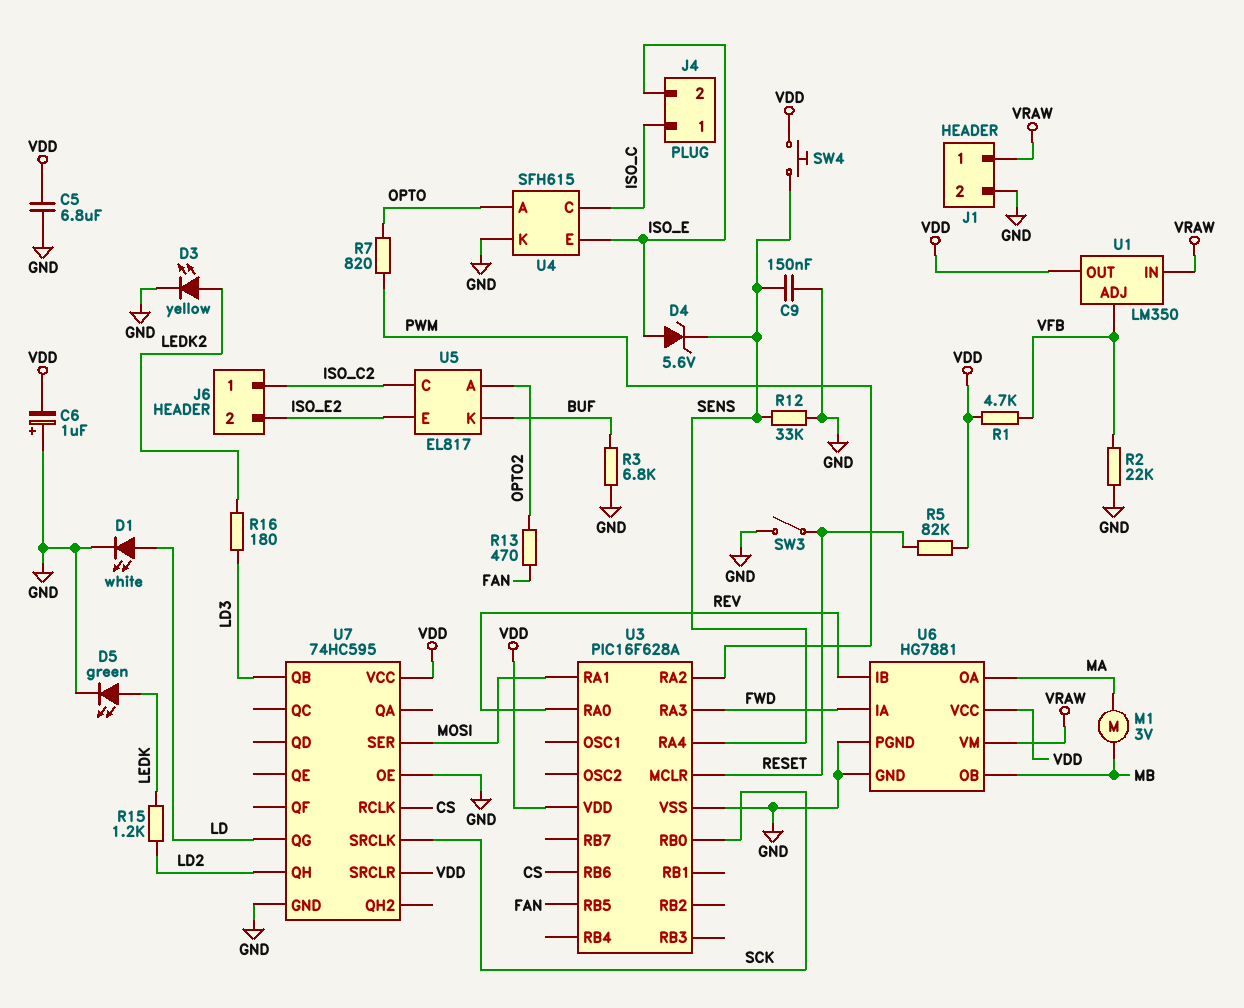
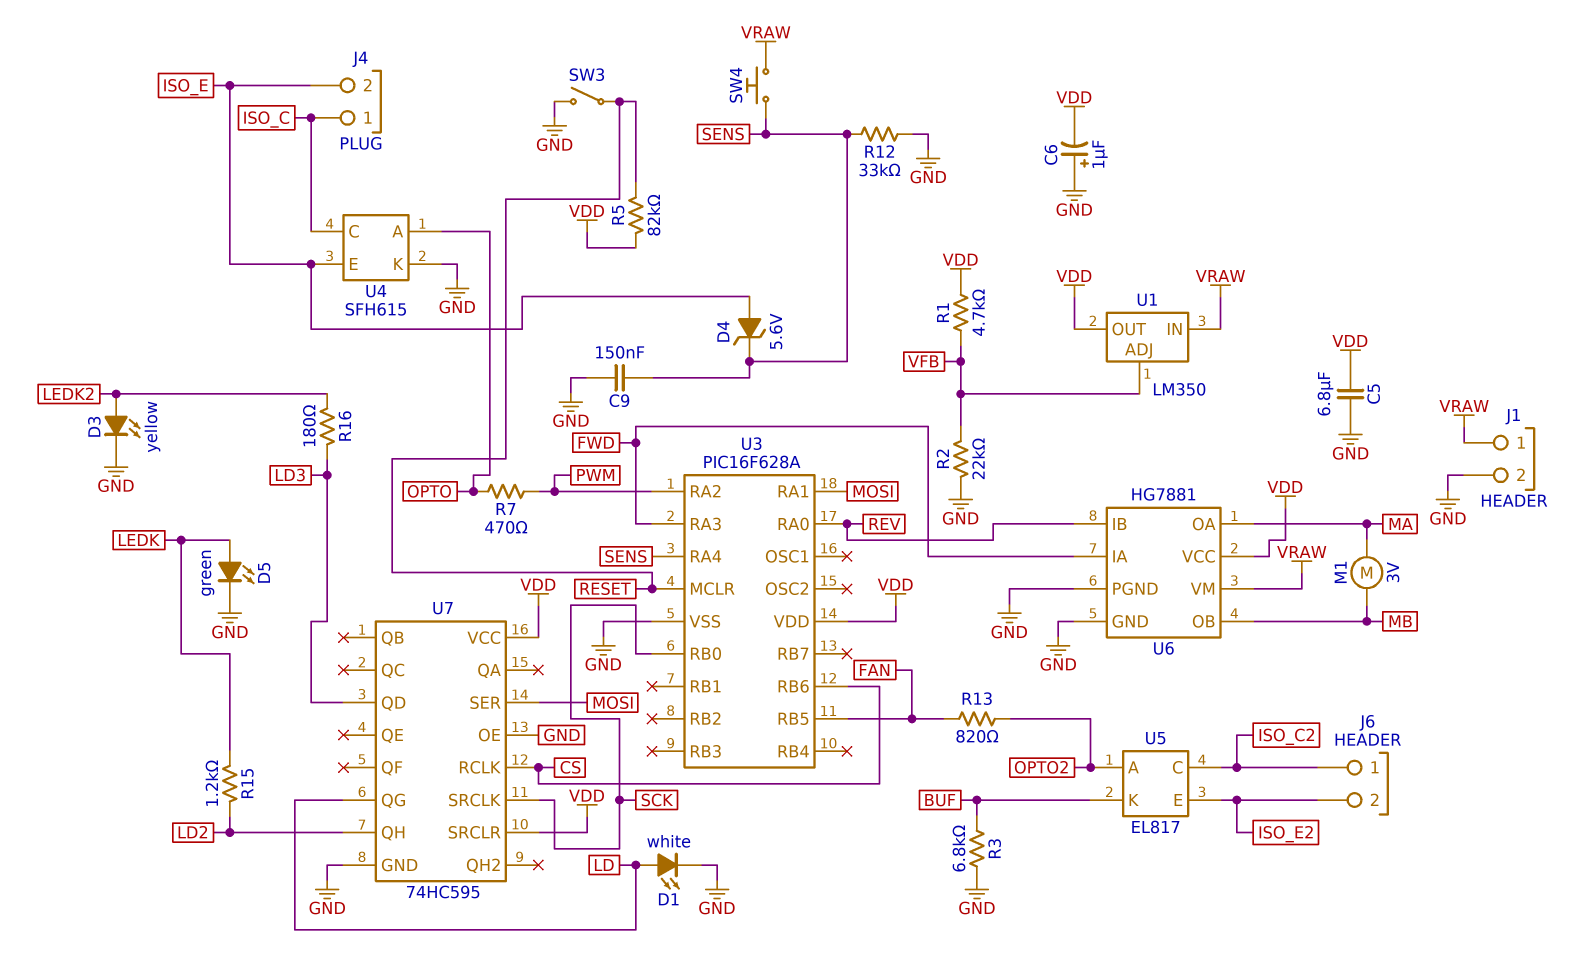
R7: 820 (OPTO, PWM) -> 470 (OPTO, PWM)
R13: 470 (FAN, OPTO2) -> 820 (FAN, OPTO2)
SW4: button (SENS, VDD) -> button (SENS, VRAW)
U7 pin QB: LD3 -> none
U7 pin QD: none -> LD3

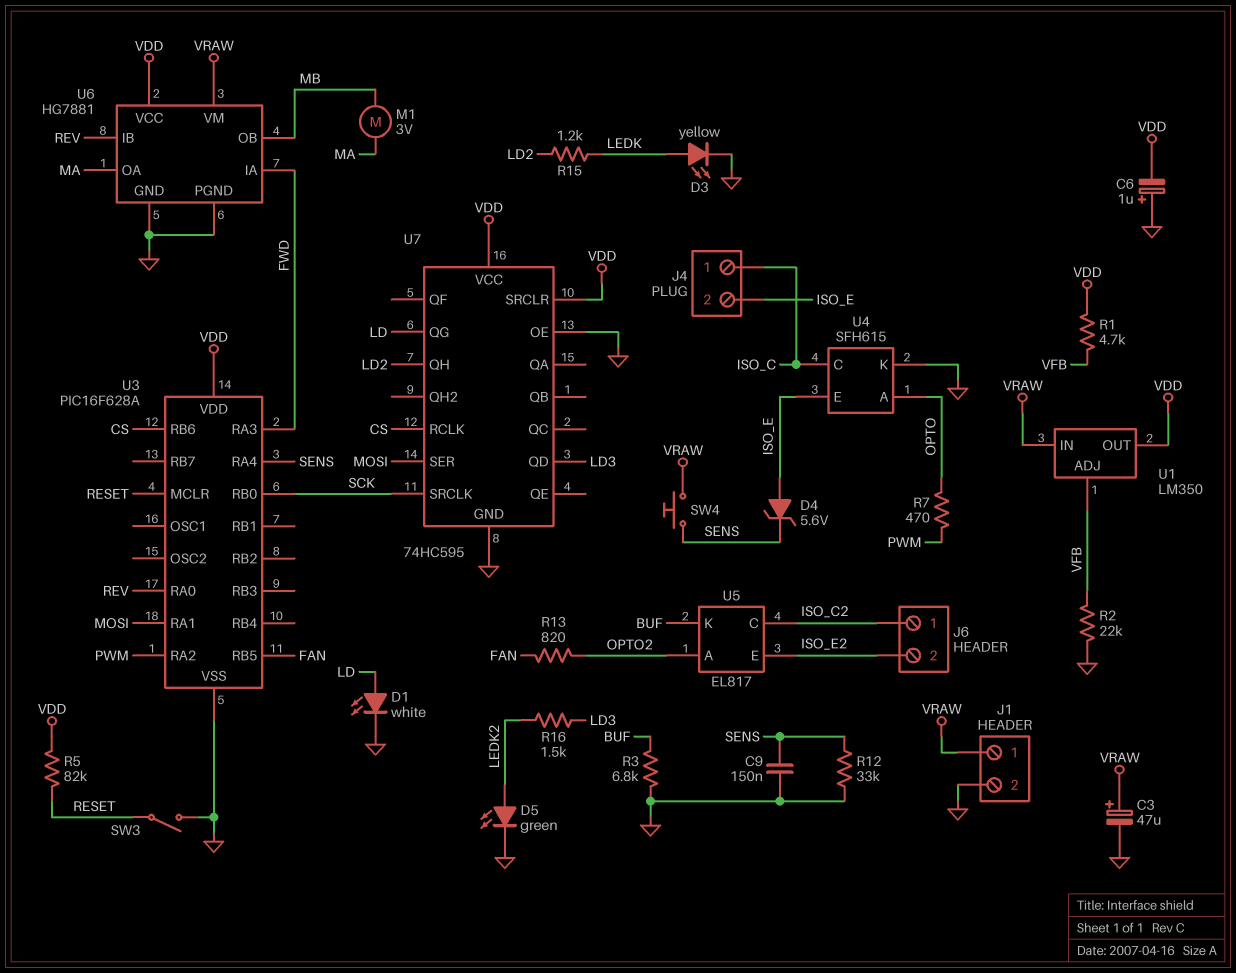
C3: none -> 47uF (plus VRAW, minus GND)
C5: 6.8uF (GND, VDD) -> none
D3: LED yellow (A LEDK2, K GND) -> LED yellow (A LEDK, K GND)
D5: LED green (A LEDK, K GND) -> LED green (A LEDK2, K GND)
R16: 180 (LD3, LEDK2) -> 1.5k (LD3, LEDK2)

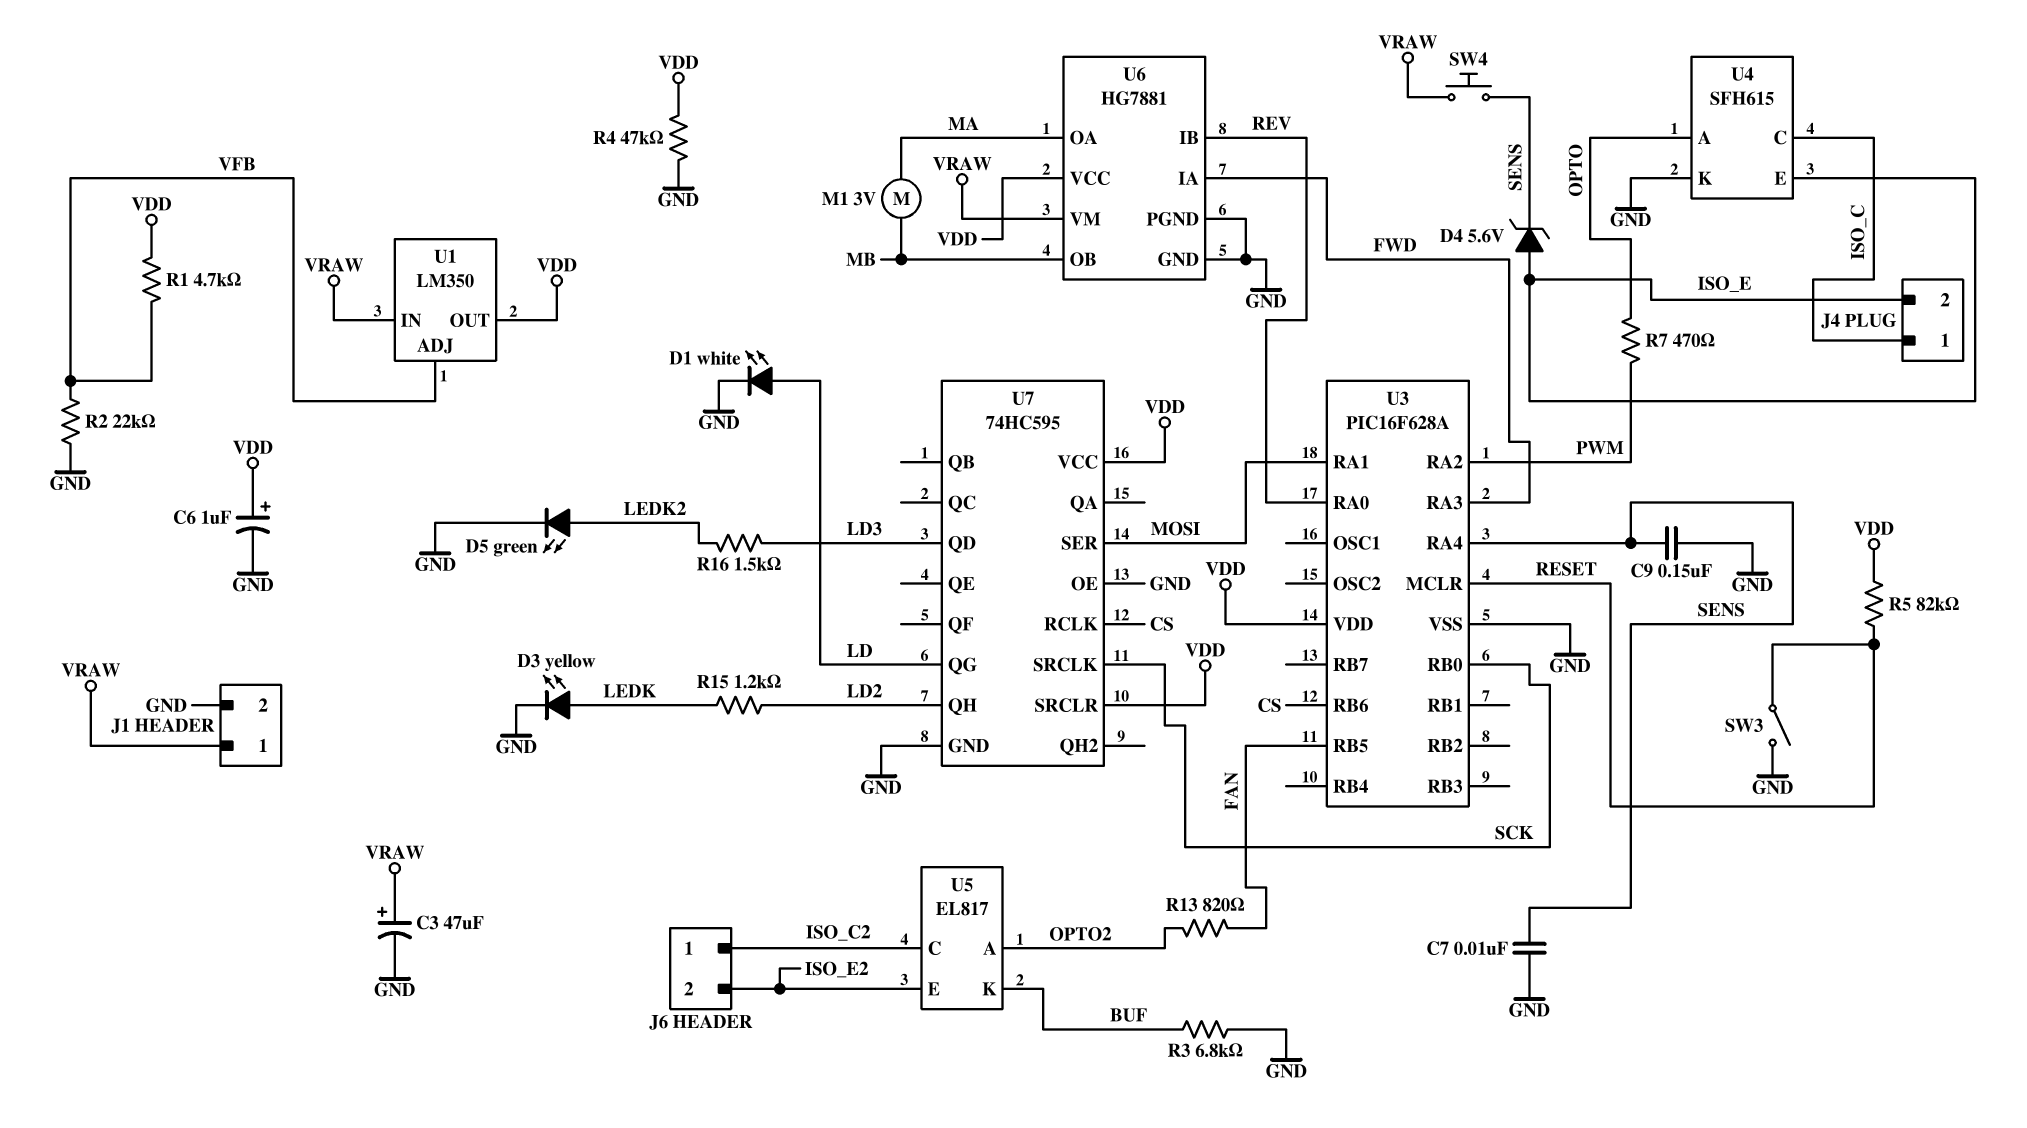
C6: 1uF (plus GND, minus VDD) -> 1uF (plus VDD, minus GND)
C7: none -> 10nF (GND, SENS)
R4: none -> 47k (GND, VDD)
R12: 33k (GND, SENS) -> none

